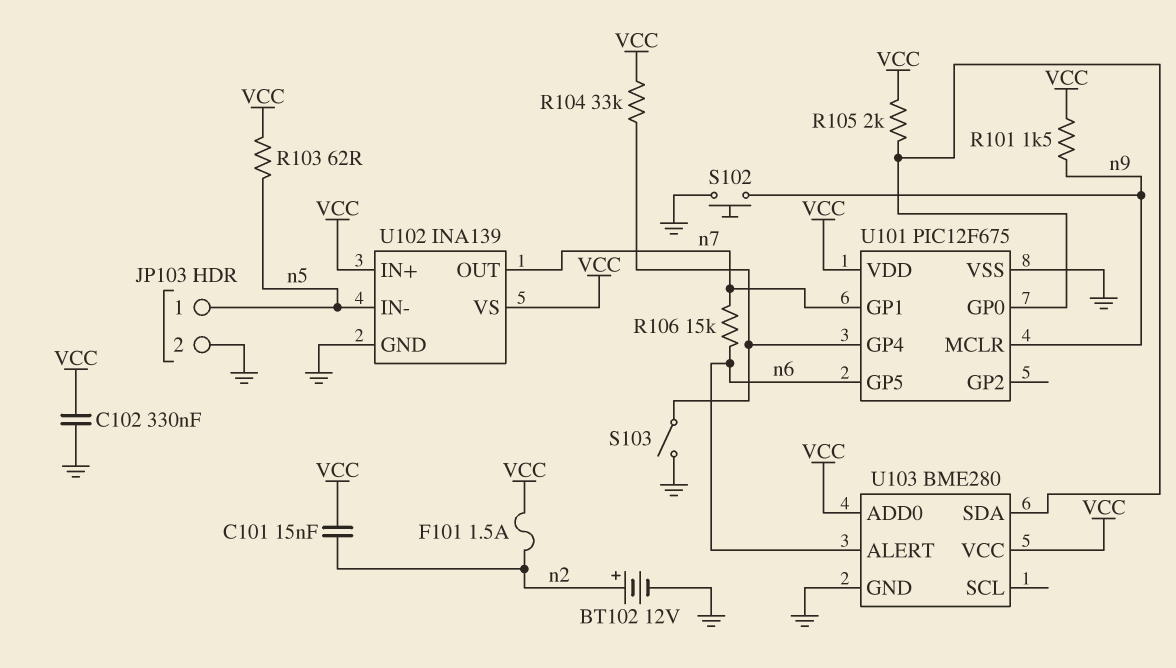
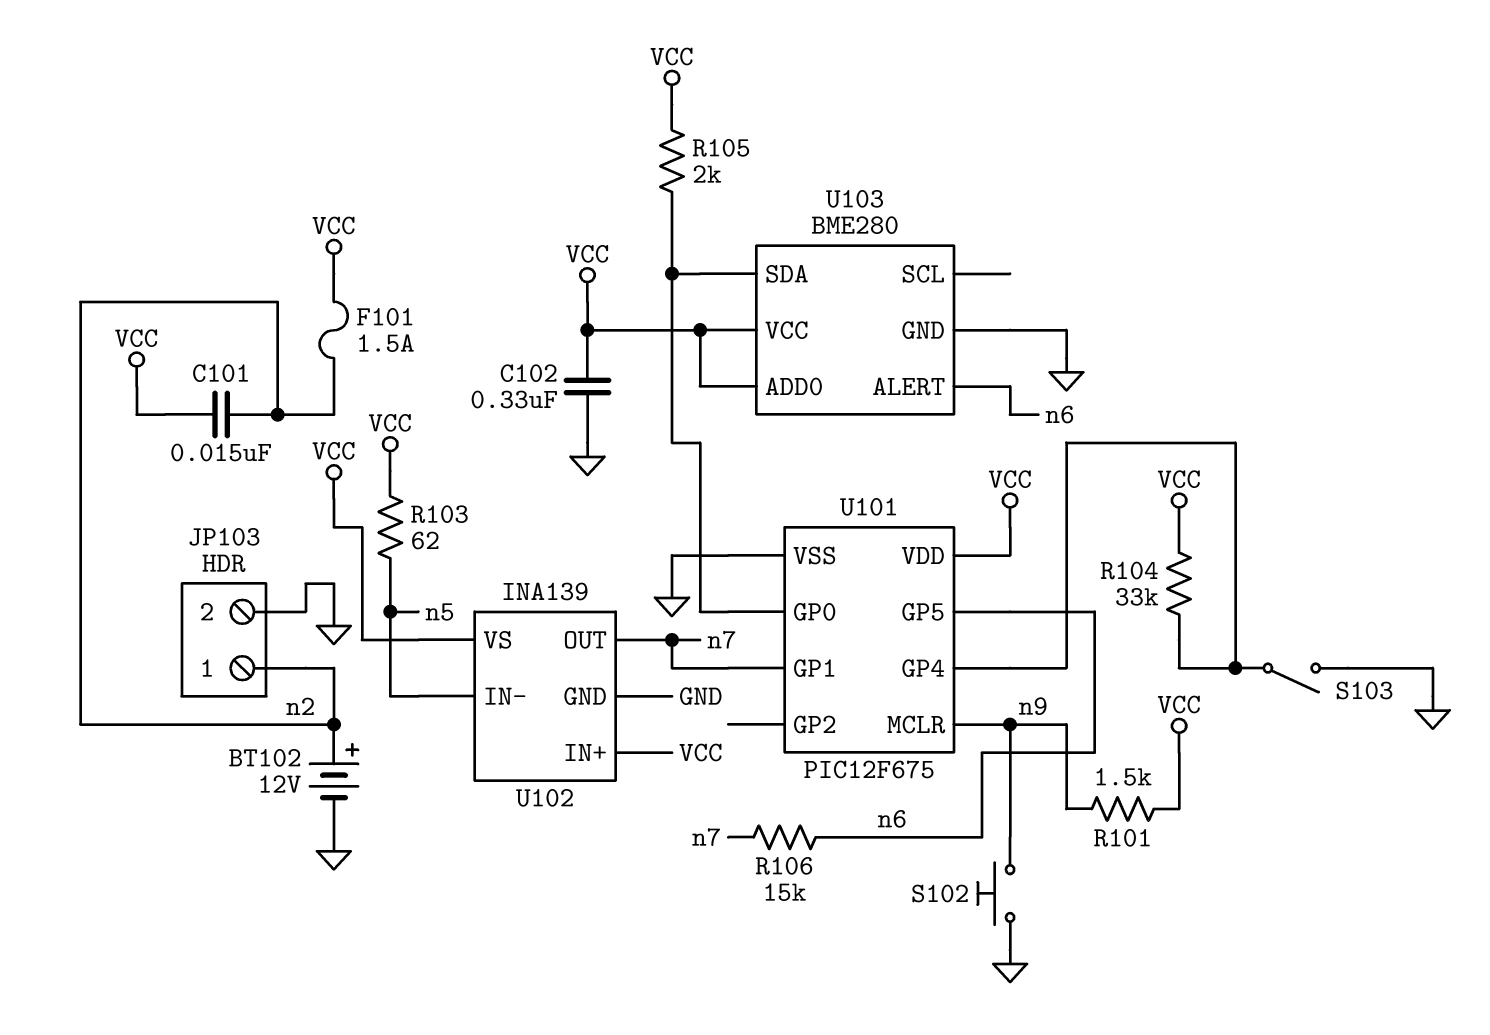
JP103 pin 1: n5 -> n2

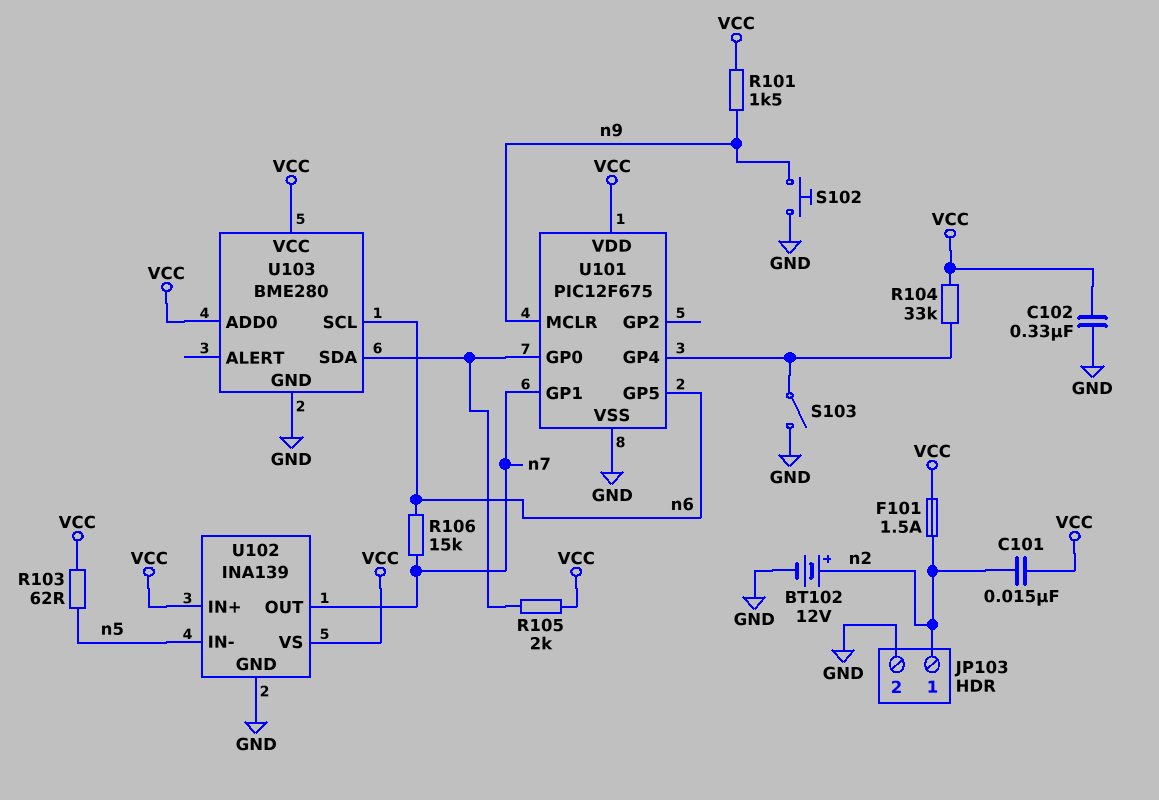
U103 pin ALERT: n6 -> none
U103 pin SCL: none -> n6

